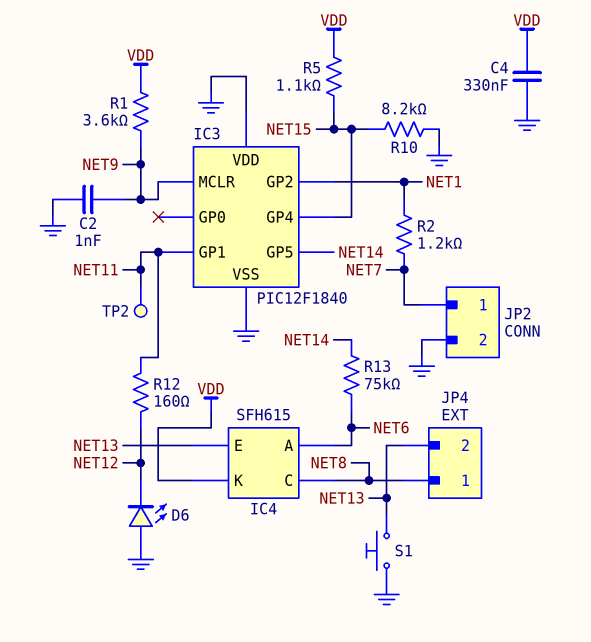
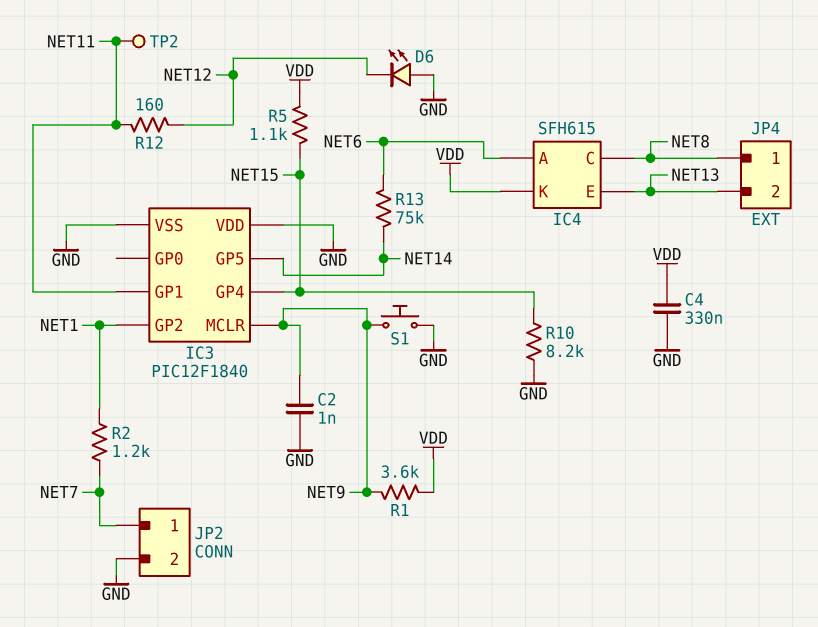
S1: button (GND, NET13) -> button (GND, NET9)

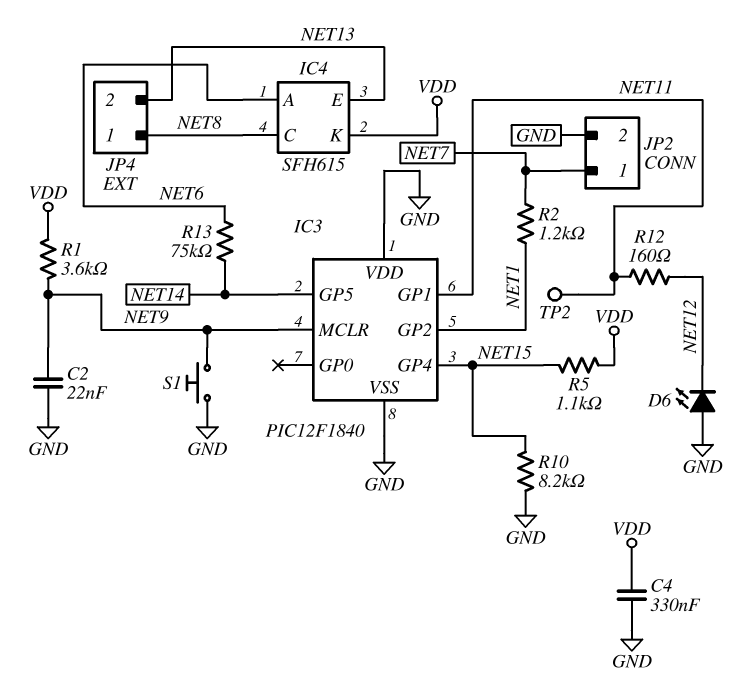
C2: 1nF (GND, NET9) -> 22nF (GND, NET9)

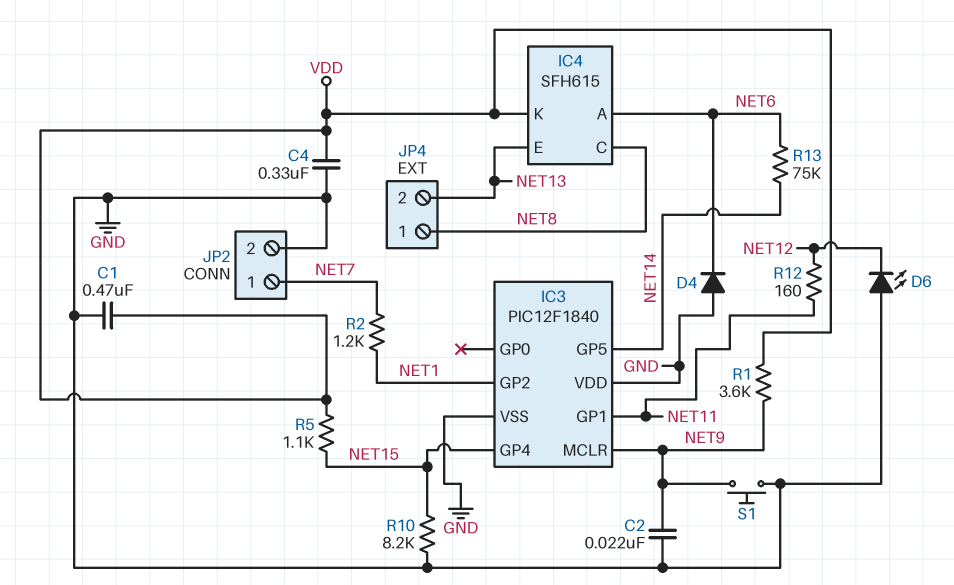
C1: none -> 470nF (GND, VDD)
D4: none -> diode (A GND, K NET6)
TP2: test point (NET11) -> none

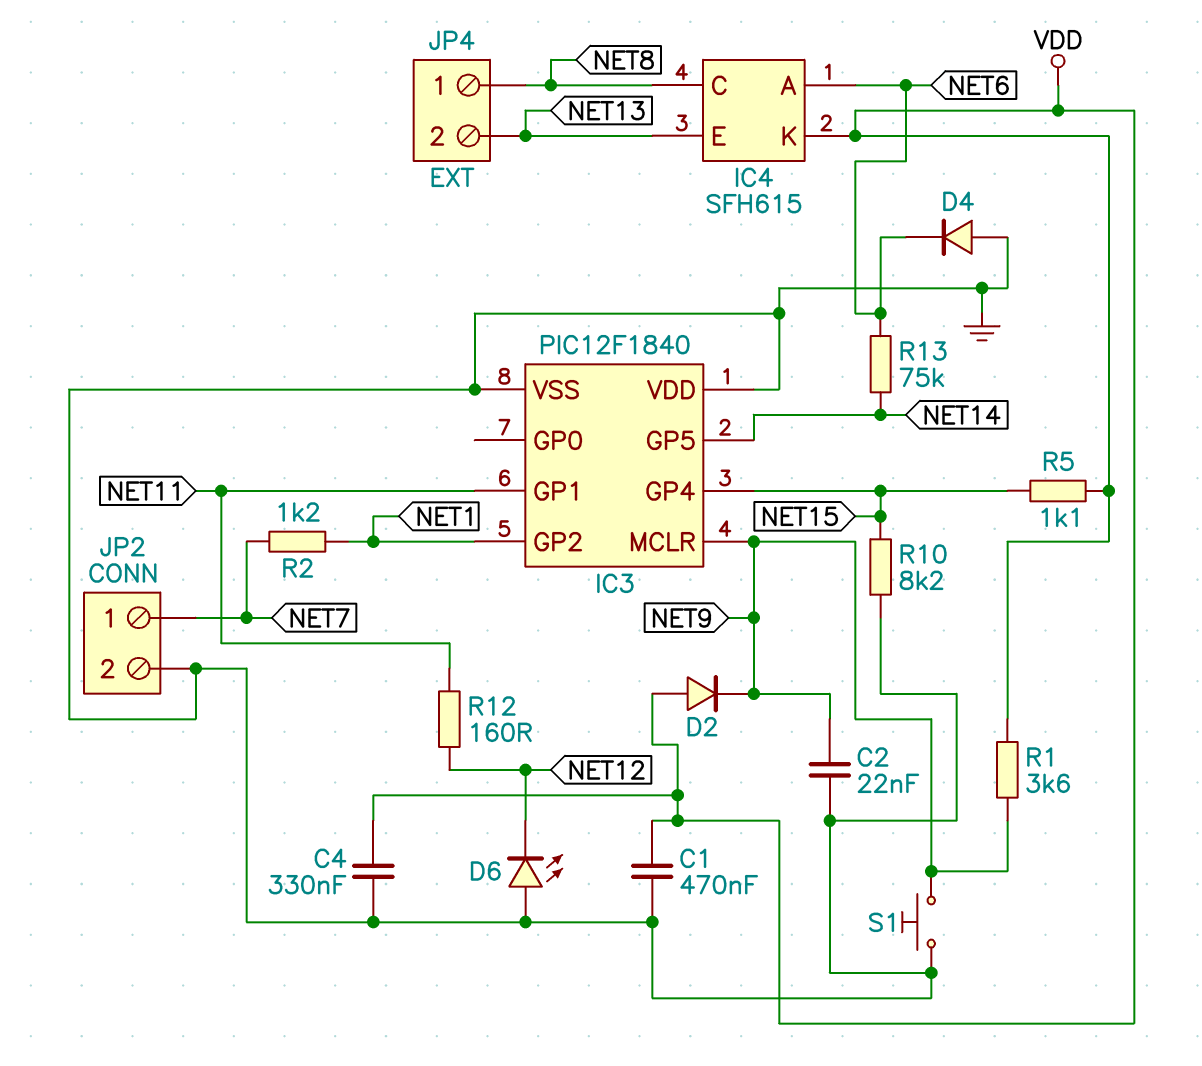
D2: none -> diode (A VDD, K NET9)

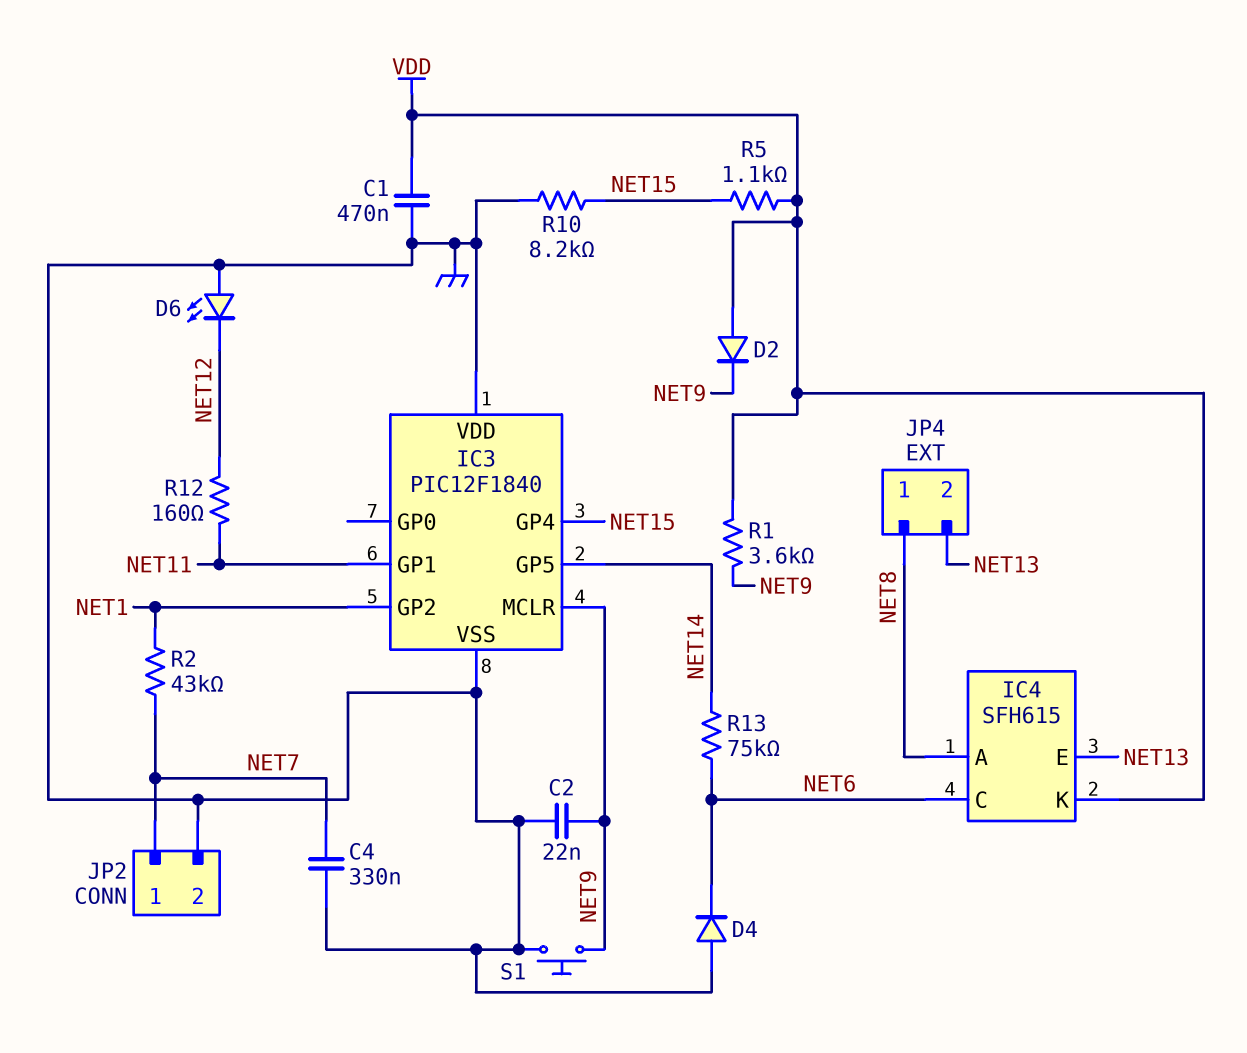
C4: 330nF (GND, VDD) -> 330nF (GND, NET7)
IC4 pin A: NET6 -> NET8
IC4 pin C: NET8 -> NET6
R2: 1.2k (NET1, NET7) -> 43k (NET1, NET7)

